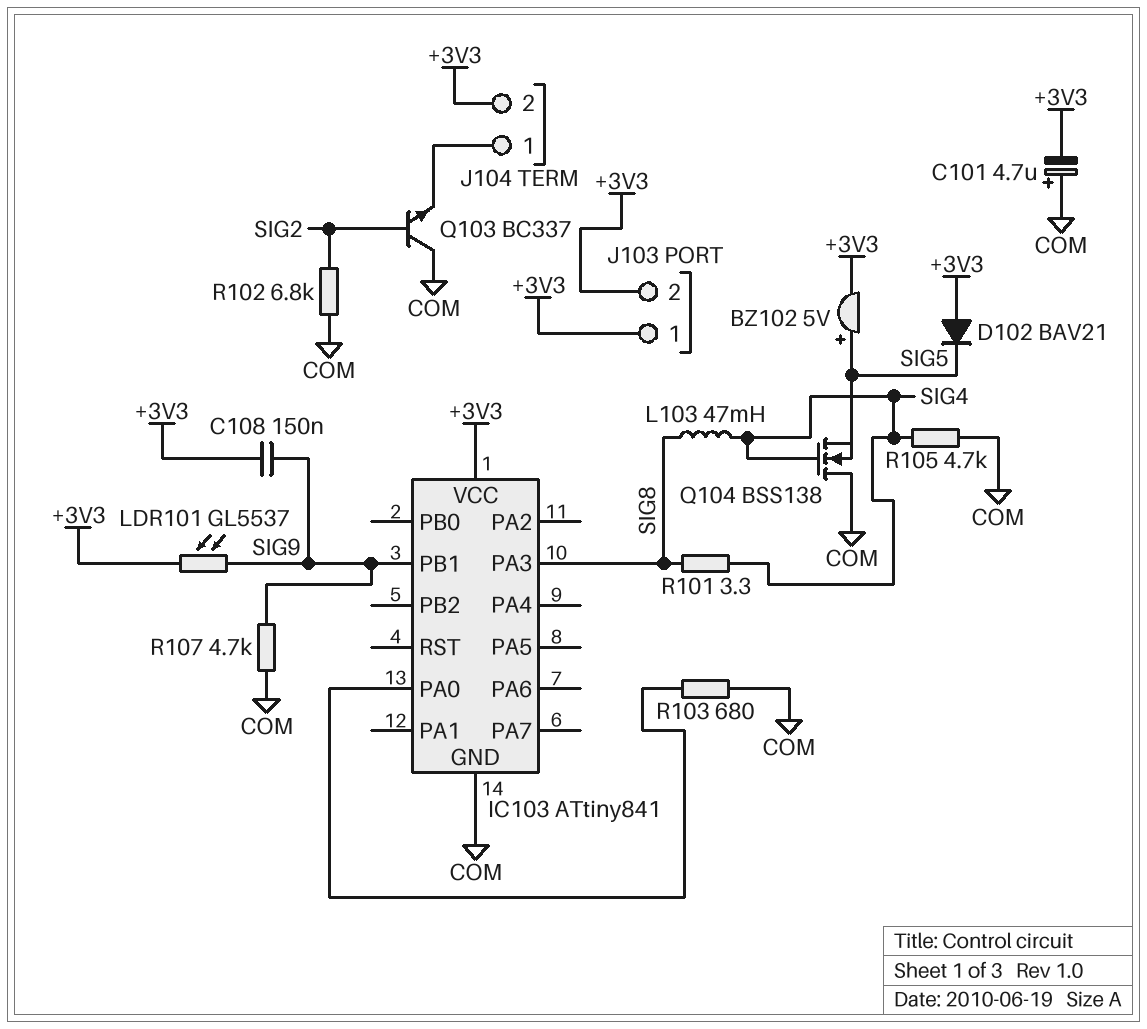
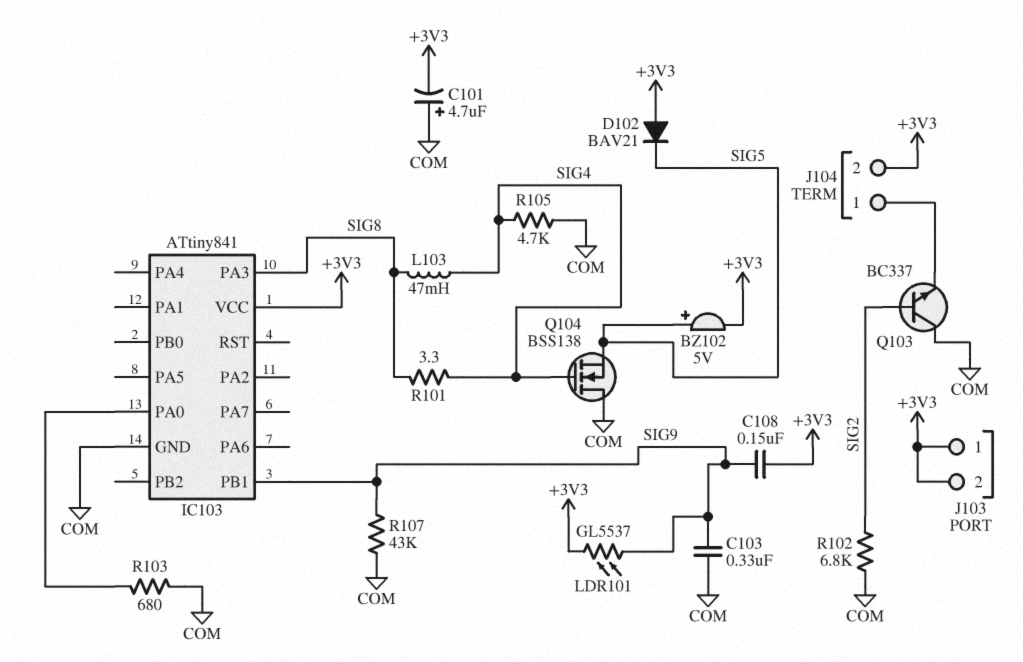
C103: none -> 330nF (COM, SIG9)
R107: 4.7k (COM, SIG9) -> 43k (COM, SIG9)

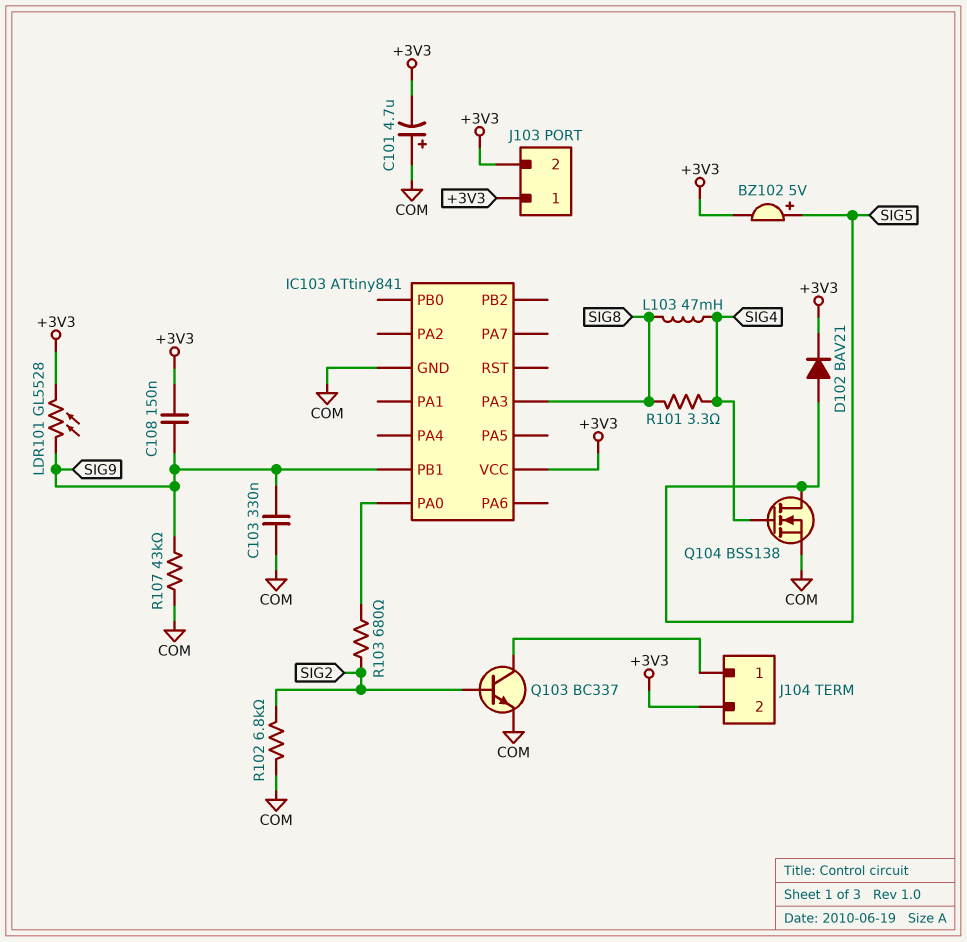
D102: diode BAV21 (A +3V3, K SIG5) -> diode BAV21 (A SIG5, K +3V3)
LDR101: GL5537 (+3V3, SIG9) -> GL5528 (+3V3, SIG9)
Q103: NPN BC337 (B SIG2, C COM, E J104/1) -> NPN BC337 (B SIG2, C J104/1, E COM)
Q104: NMOS BSS138 (G SIG4, D COM, S SIG5) -> NMOS BSS138 (G SIG4, D SIG5, S COM)
R103: 680 (COM, IC103/PA0) -> 680 (IC103/PA0, SIG2)
R105: 4.7k (COM, SIG4) -> none

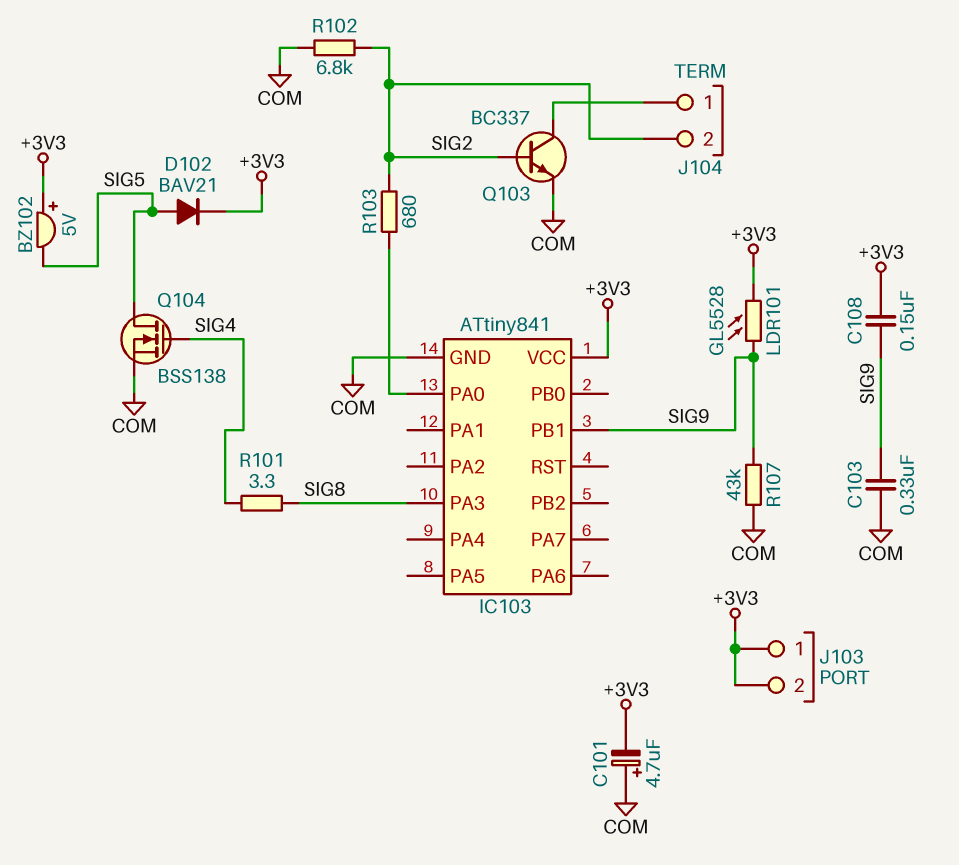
BZ102: buzzer 5V (plus SIG5, minus +3V3) -> buzzer 5V (plus +3V3, minus SIG5)
J104 pin 2: +3V3 -> SIG2
L103: 47mH (SIG4, SIG8) -> none

